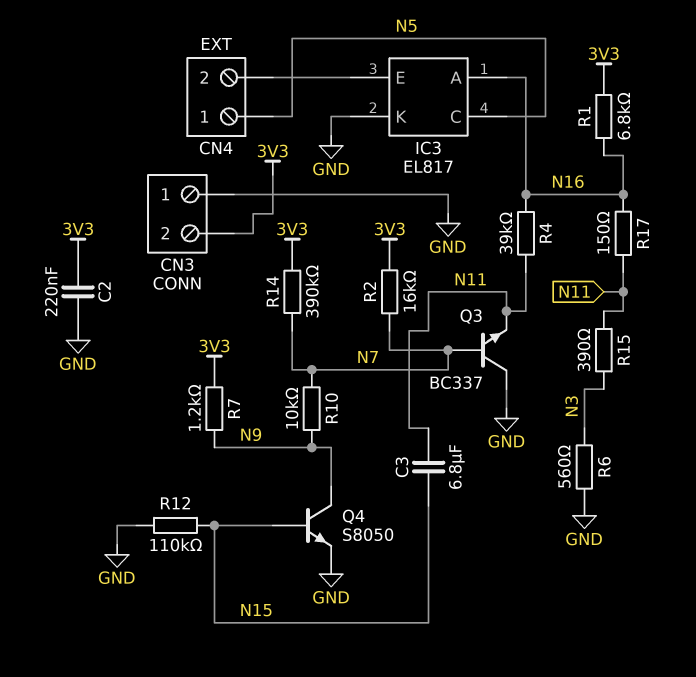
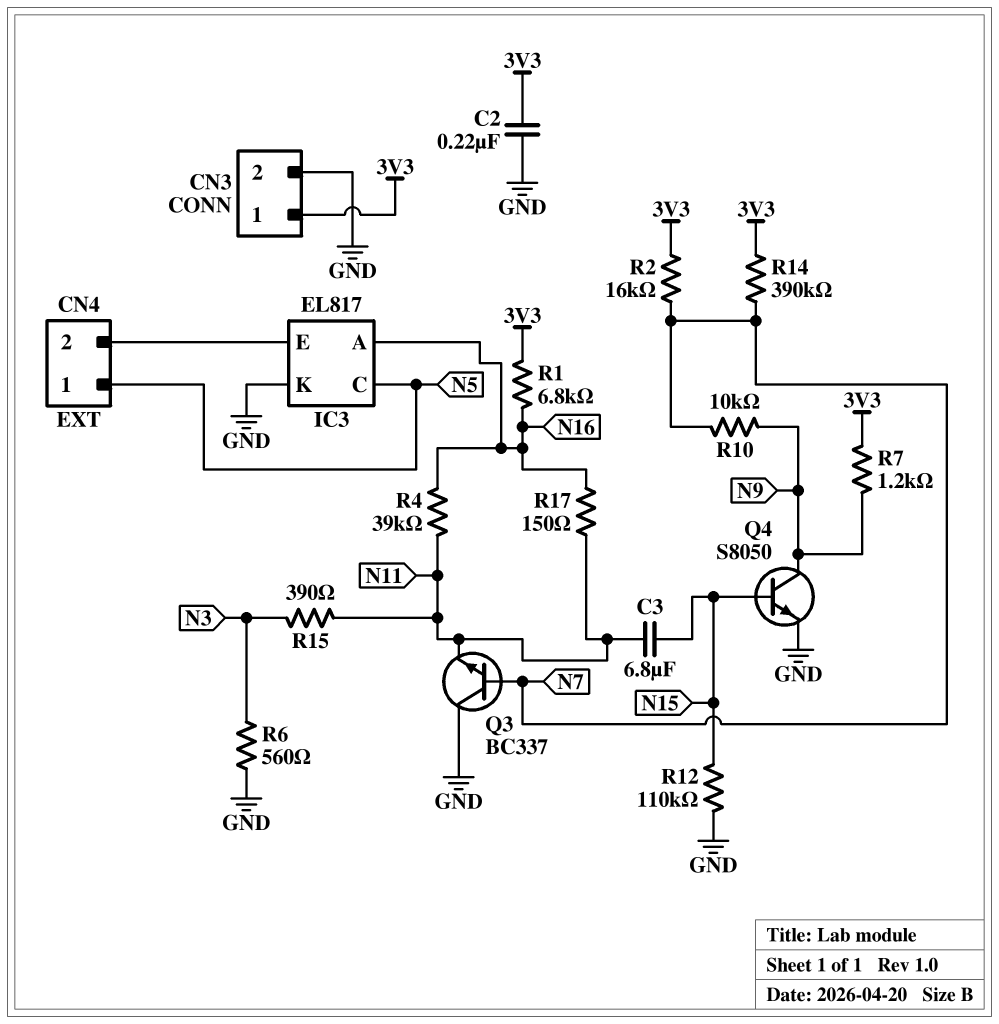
CN3 pin 1: GND -> 3V3
CN3 pin 2: 3V3 -> GND

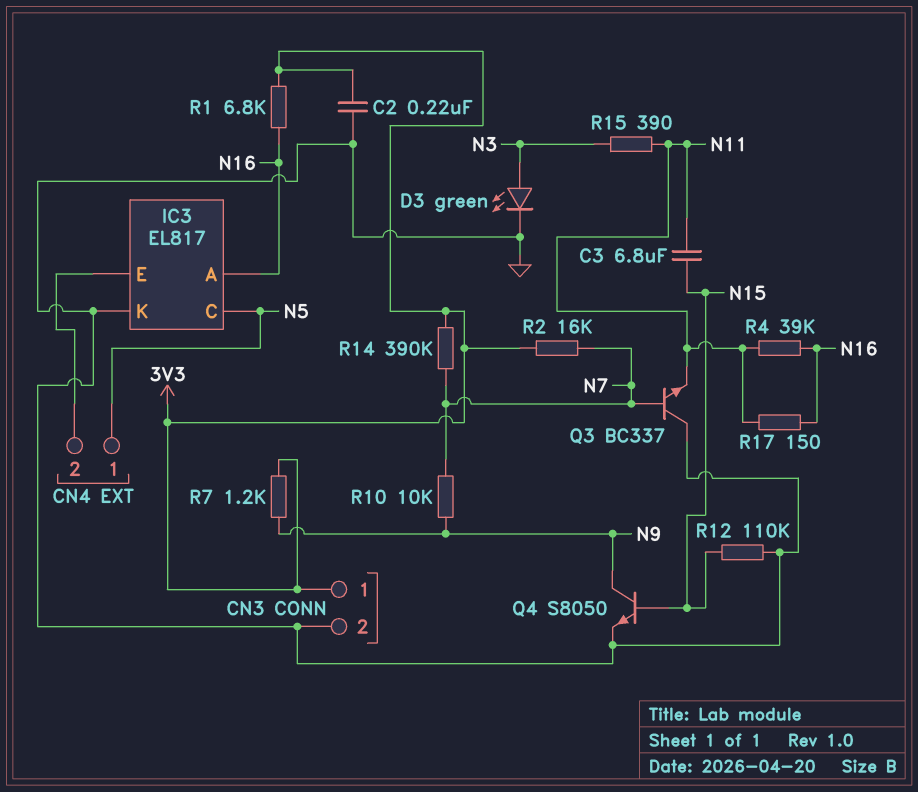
D3: none -> LED green (A N3, K GND)
R6: 560 (GND, N3) -> none

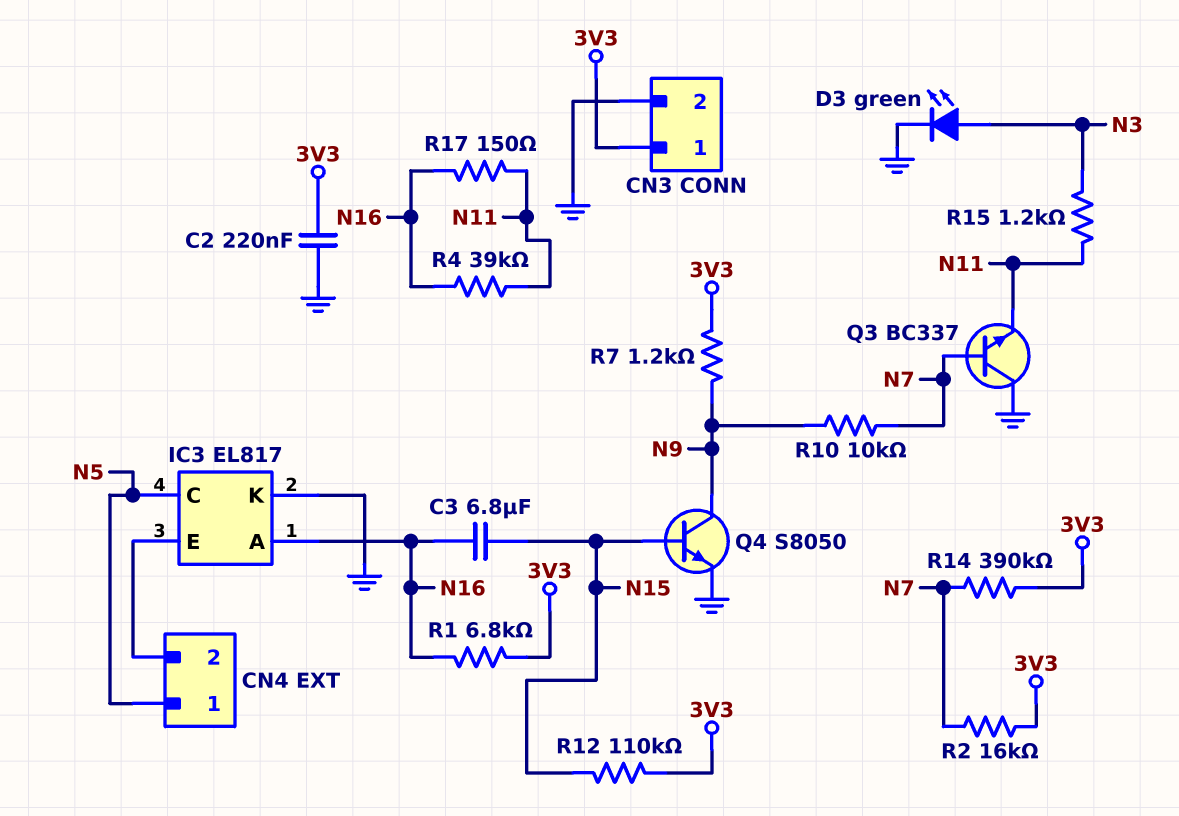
C3: 6.8uF (N11, N15) -> 6.8uF (N15, N16)
R12: 110k (GND, N15) -> 110k (3V3, N15)
R15: 390 (N3, N11) -> 1.2k (N3, N11)

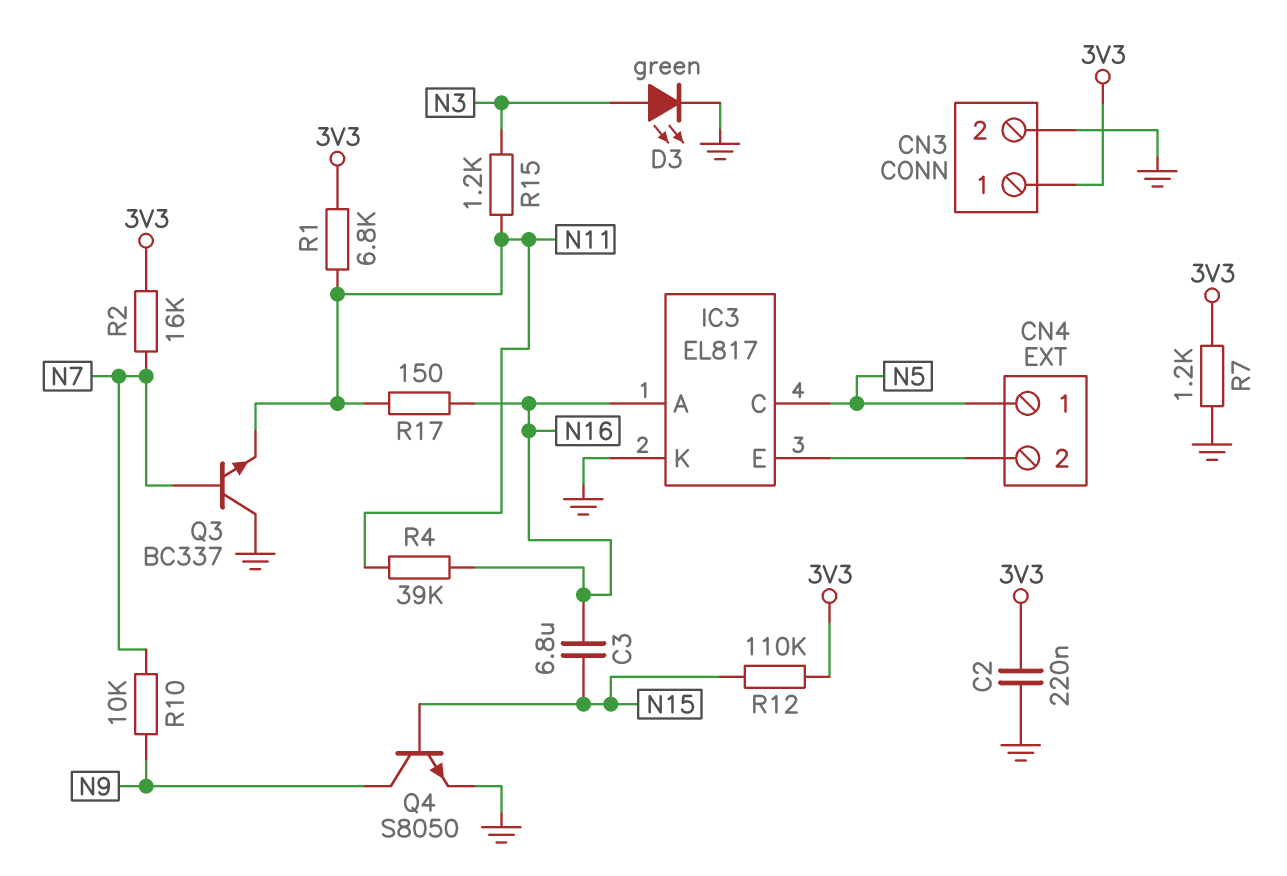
R1: 6.8k (3V3, N16) -> 6.8k (3V3, N11)
R7: 1.2k (3V3, N9) -> 1.2k (3V3, GND)
R14: 390k (3V3, N7) -> none

